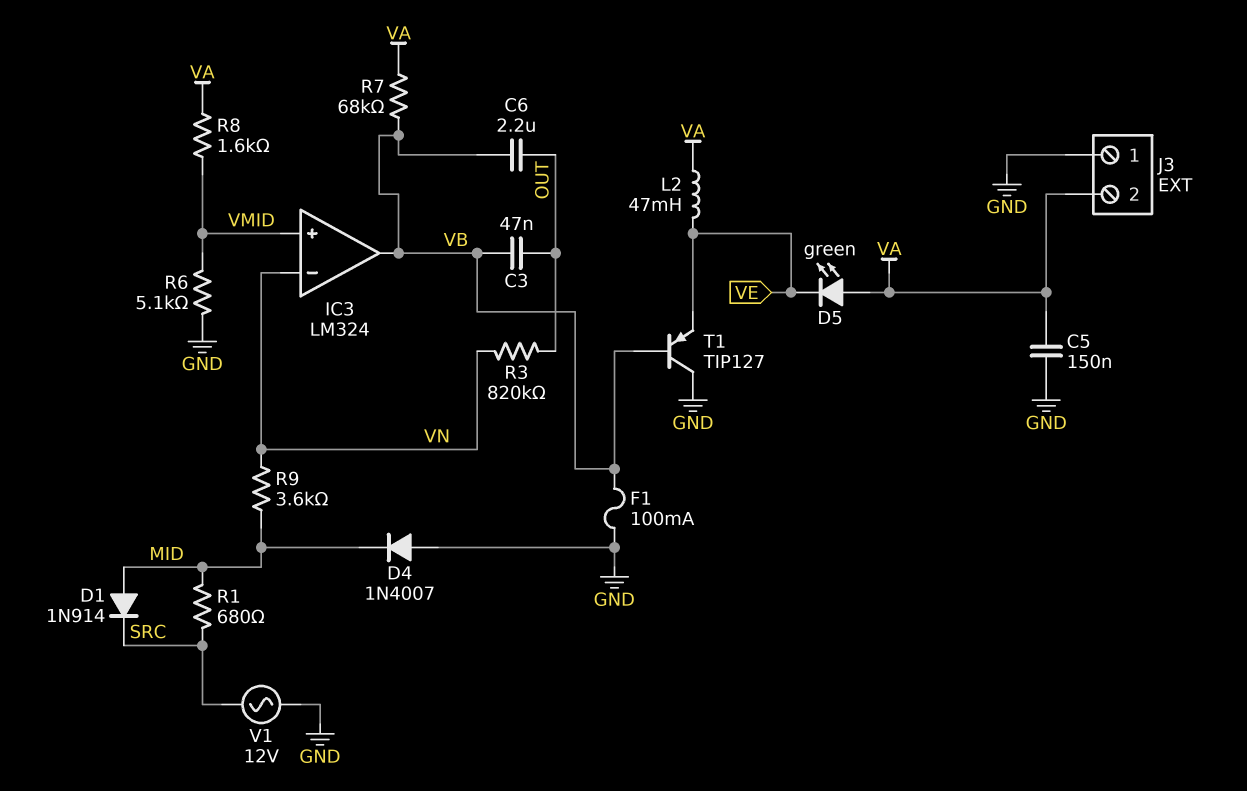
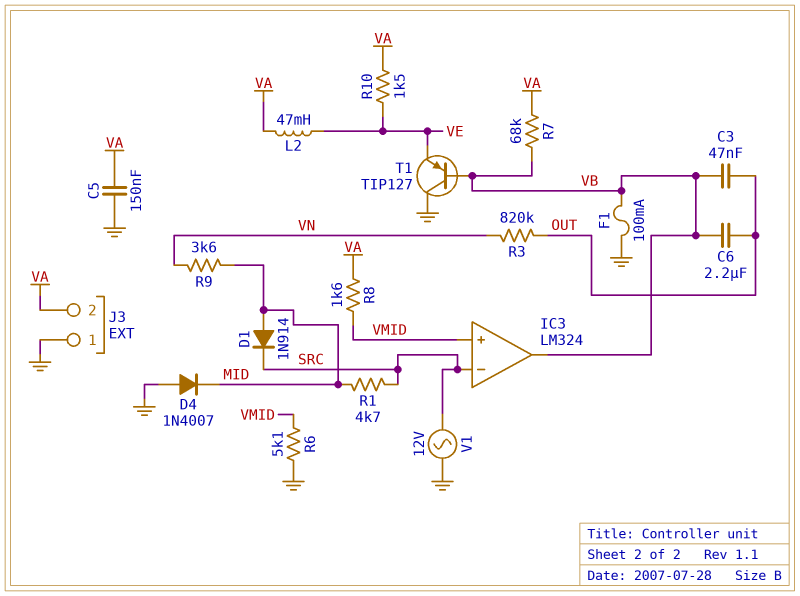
D5: LED green (A VA, K VE) -> none
IC3 pin in-: VN -> SRC
R1: 680 (MID, SRC) -> 4.7k (MID, SRC)
R10: none -> 1.5k (VA, VE)

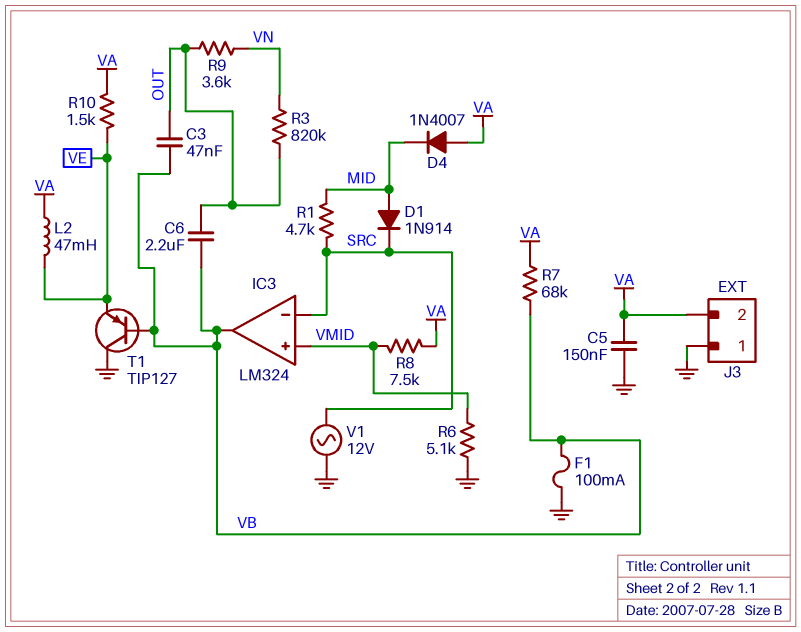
D4: diode 1N4007 (A GND, K MID) -> diode 1N4007 (A VA, K MID)
R8: 1.6k (VA, VMID) -> 7.5k (VA, VMID)
R9: 3.6k (MID, VN) -> 3.6k (OUT, VN)

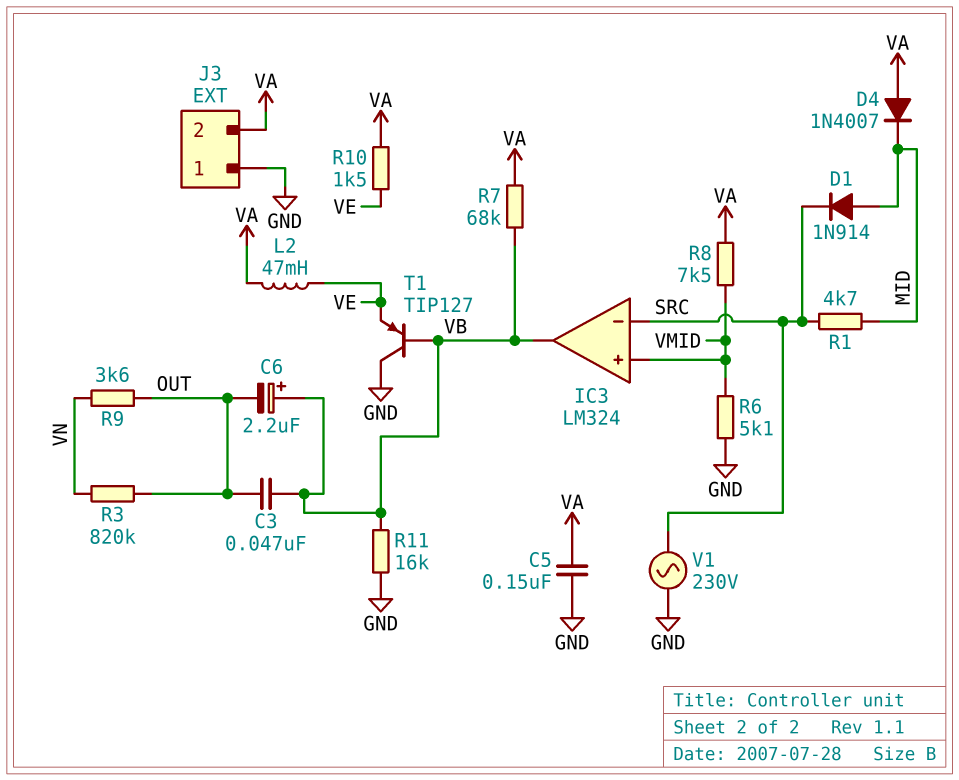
C6: 2.2uF (OUT, VB) -> 2.2uF (plus VB, minus OUT)
F1: 100mA (GND, VB) -> none
R11: none -> 16k (GND, VB)
V1: AC 12V (GND, SRC) -> AC 230V (GND, SRC)

